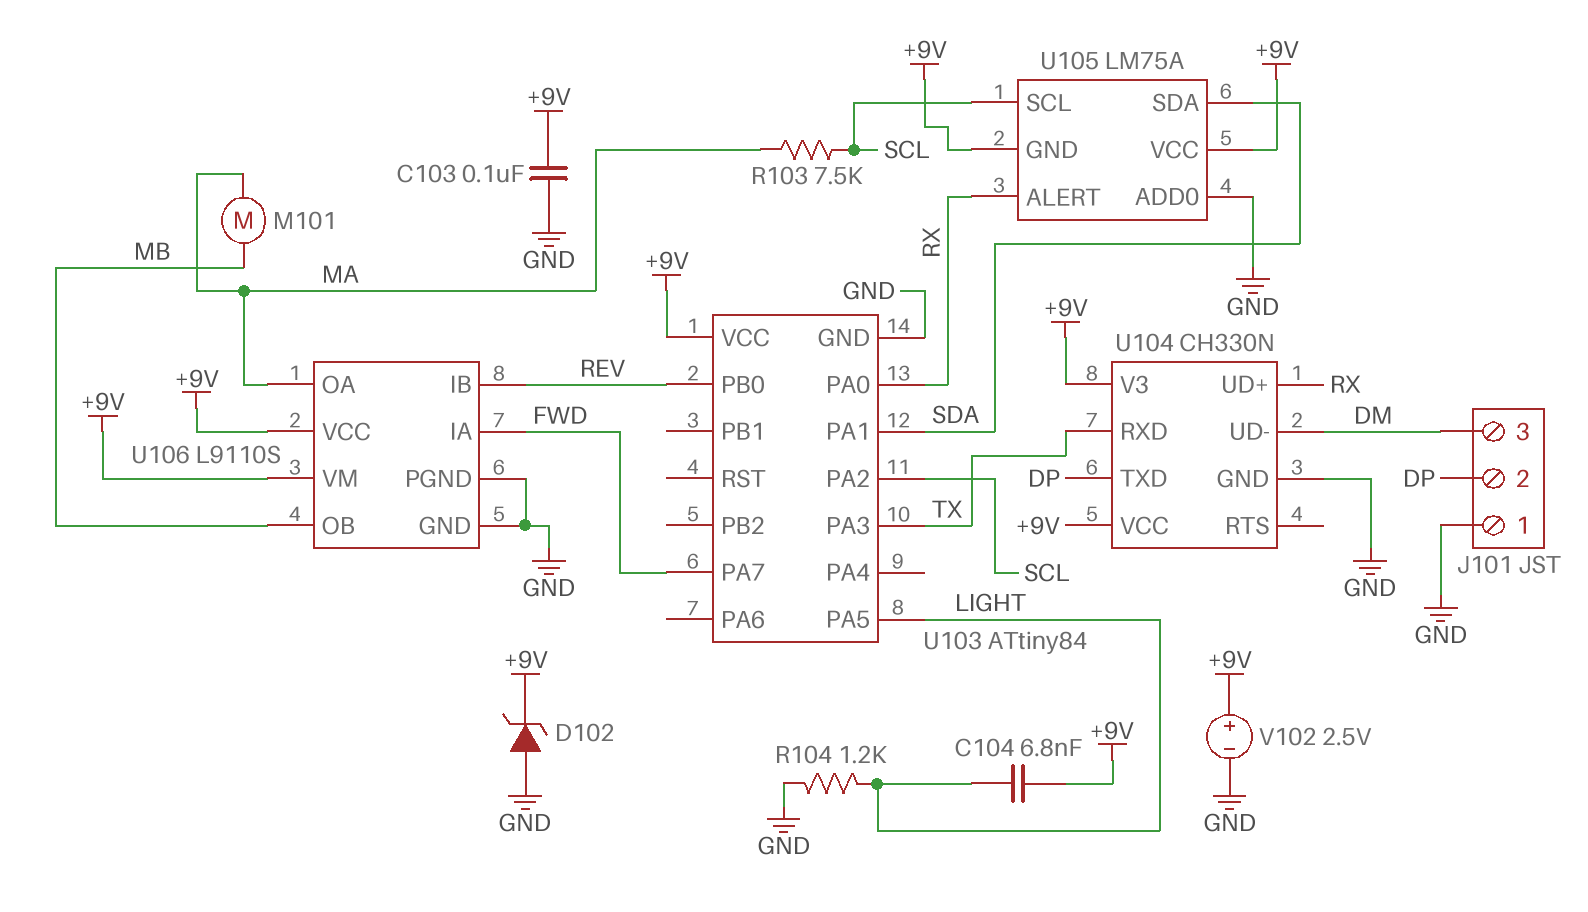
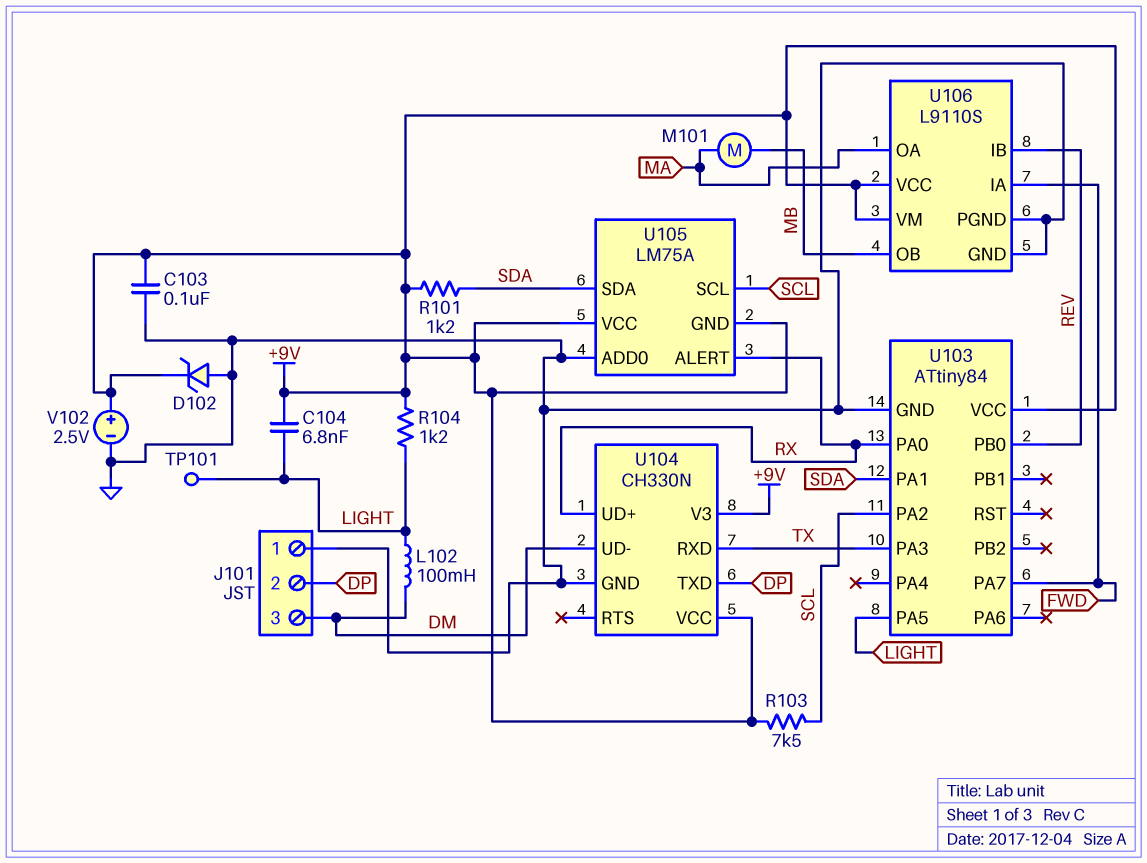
L102: none -> 100mH (DM, LIGHT)
R101: none -> 1.2k (+9V, SDA)
R103: 7.5k (MA, SCL) -> 7.5k (+9V, SCL)
R104: 1.2k (GND, LIGHT) -> 1.2k (+9V, LIGHT)
TP101: none -> test point (LIGHT)

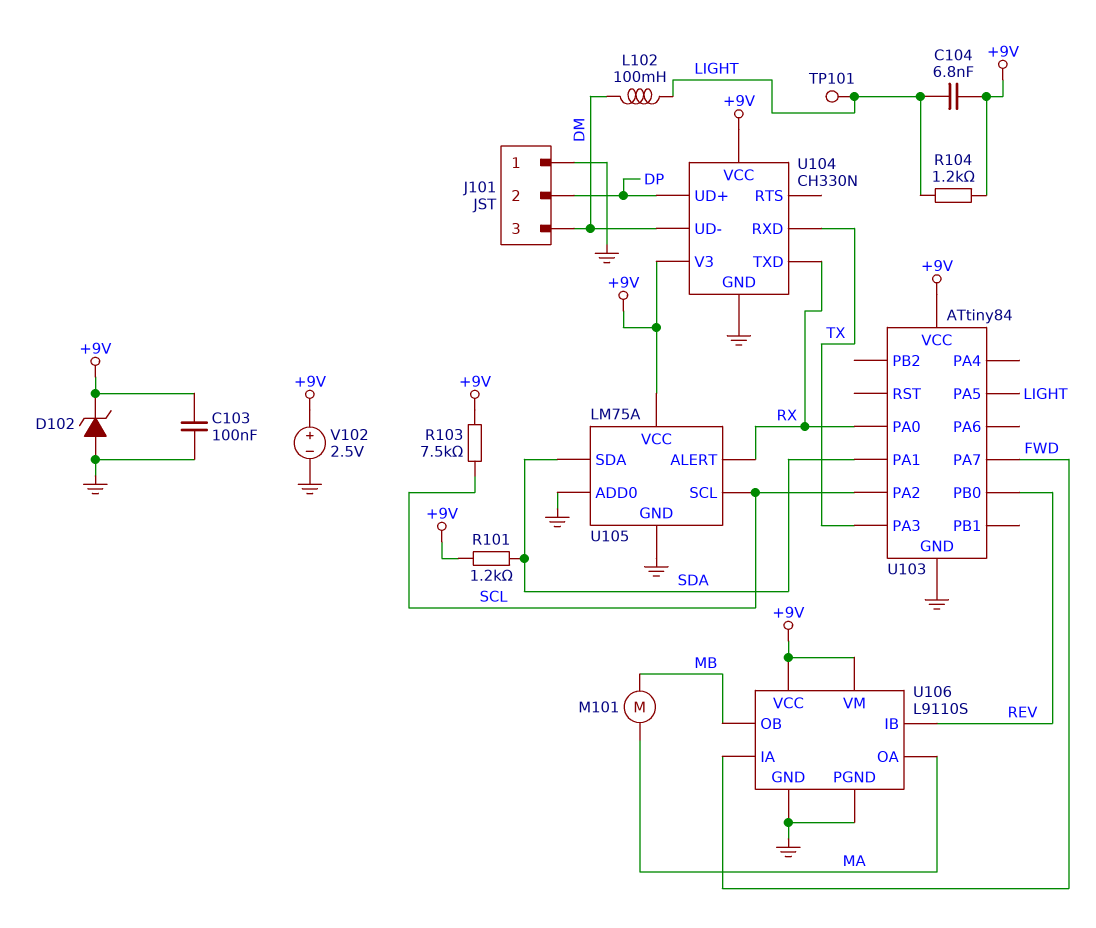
U104 pin TXD: DP -> RX
U104 pin UD+: RX -> DP
U105 pin GND: +9V -> GND

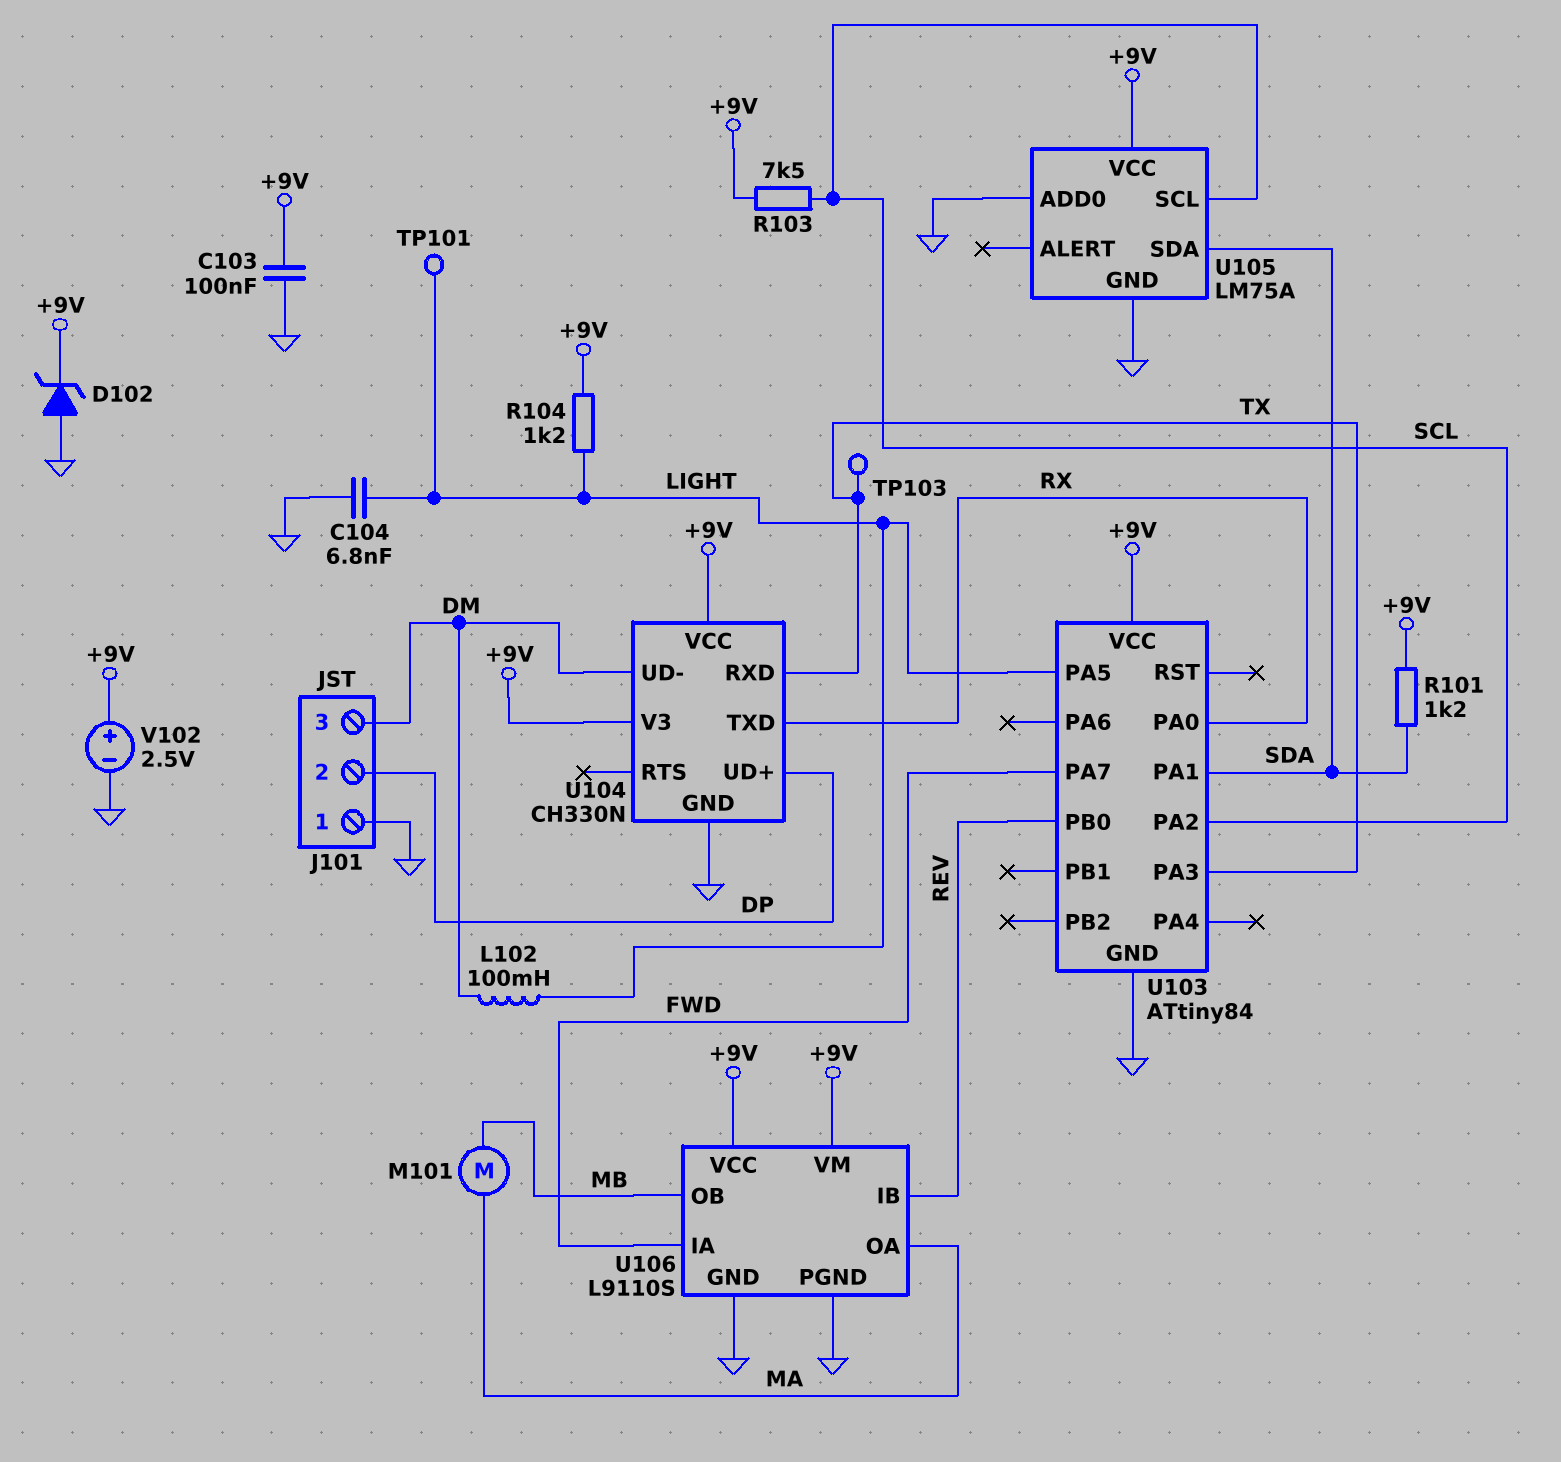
C104: 6.8nF (+9V, LIGHT) -> 6.8nF (GND, LIGHT)
TP103: none -> test point (TX)
U105 pin ALERT: RX -> none

